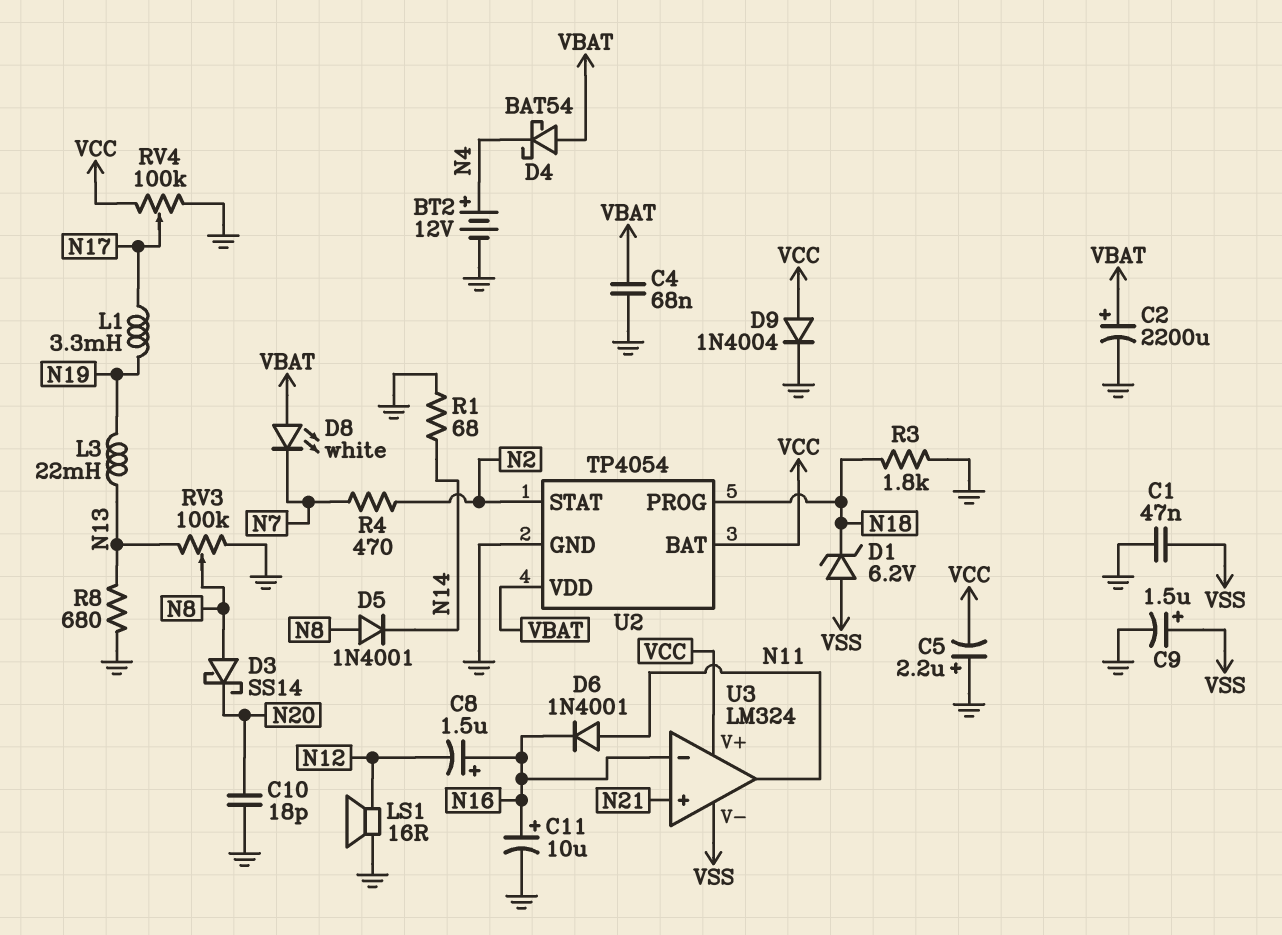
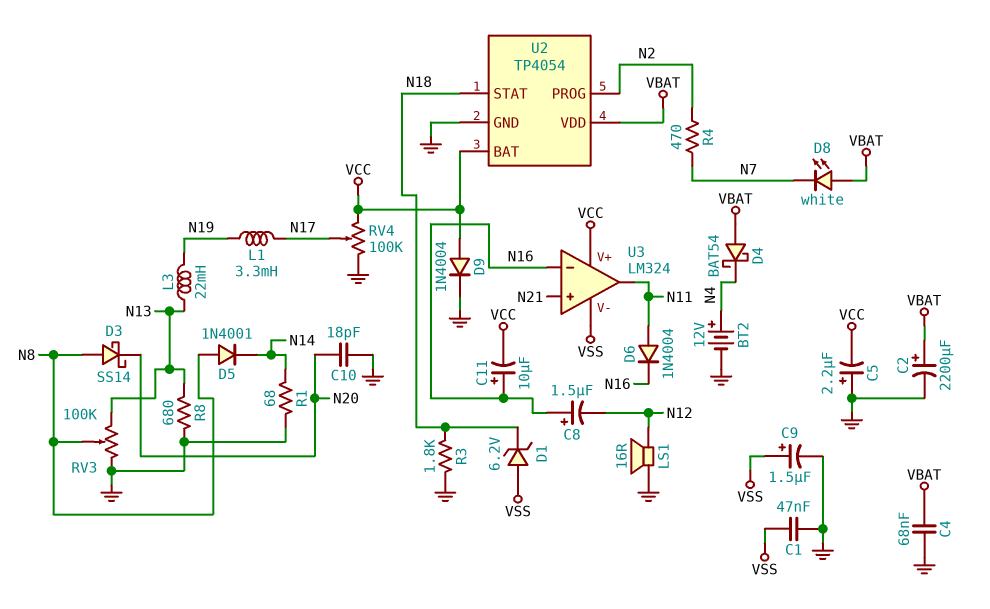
C11: 10uF (plus N16, minus GND) -> 10uF (plus N16, minus VCC)
D6: diode 1N4001 (A N11, K N16) -> diode 1N4004 (A N11, K N16)
U2 pin PROG: N18 -> N2
U2 pin STAT: N2 -> N18

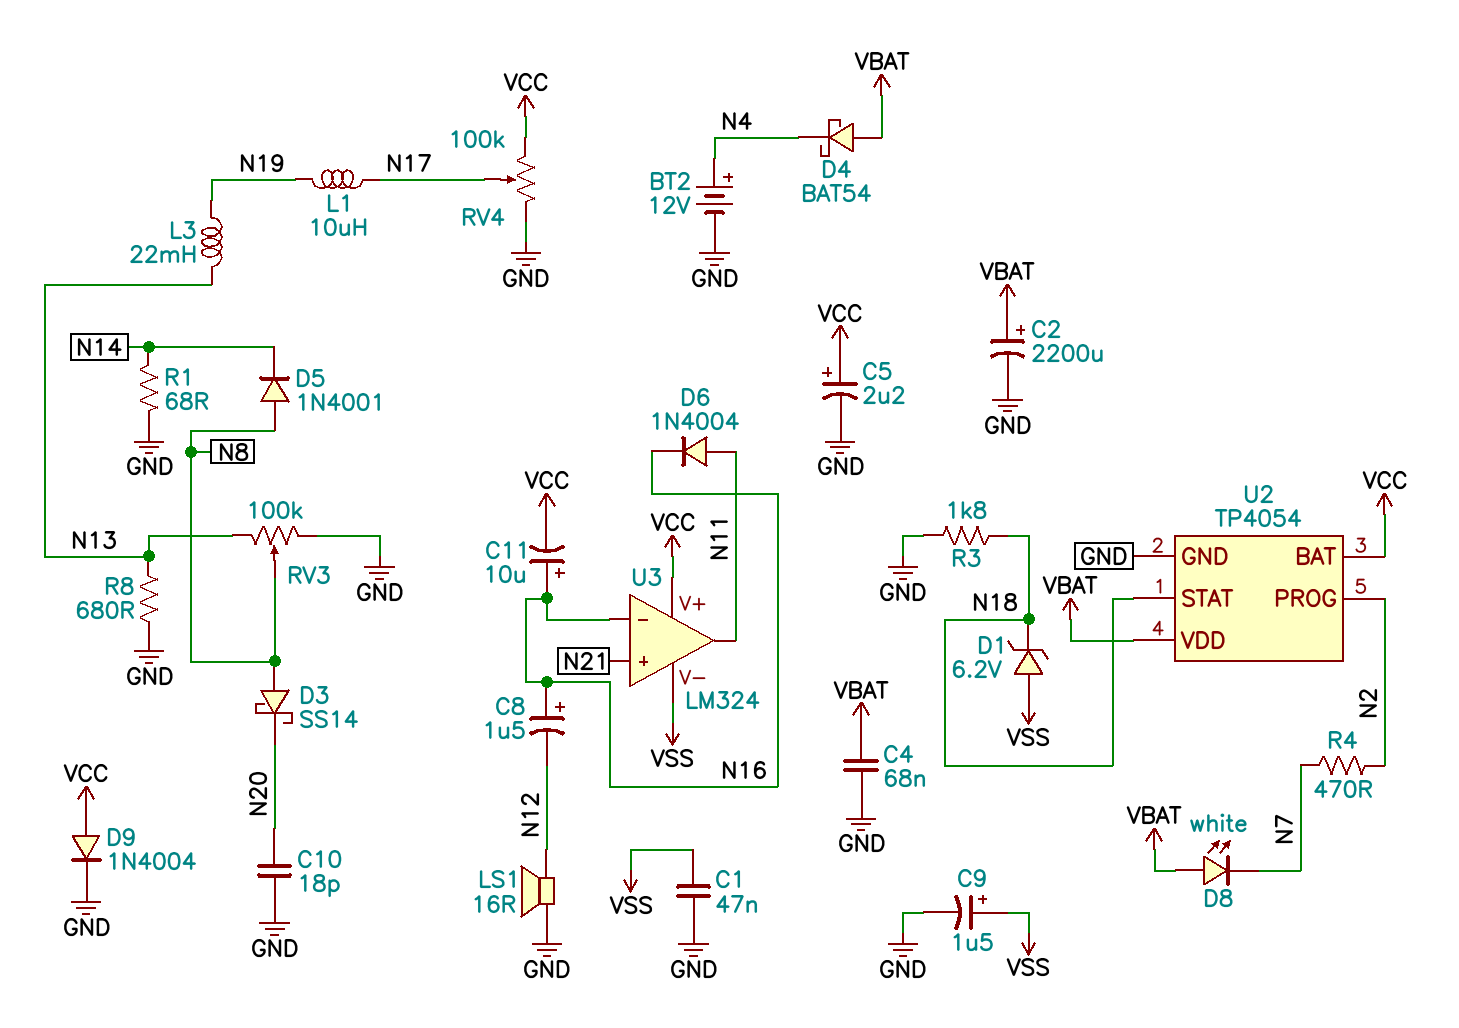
C5: 2.2uF (plus GND, minus VCC) -> 2.2uF (plus VCC, minus GND)
L1: 3.3mH (N17, N19) -> 10uH (N17, N19)

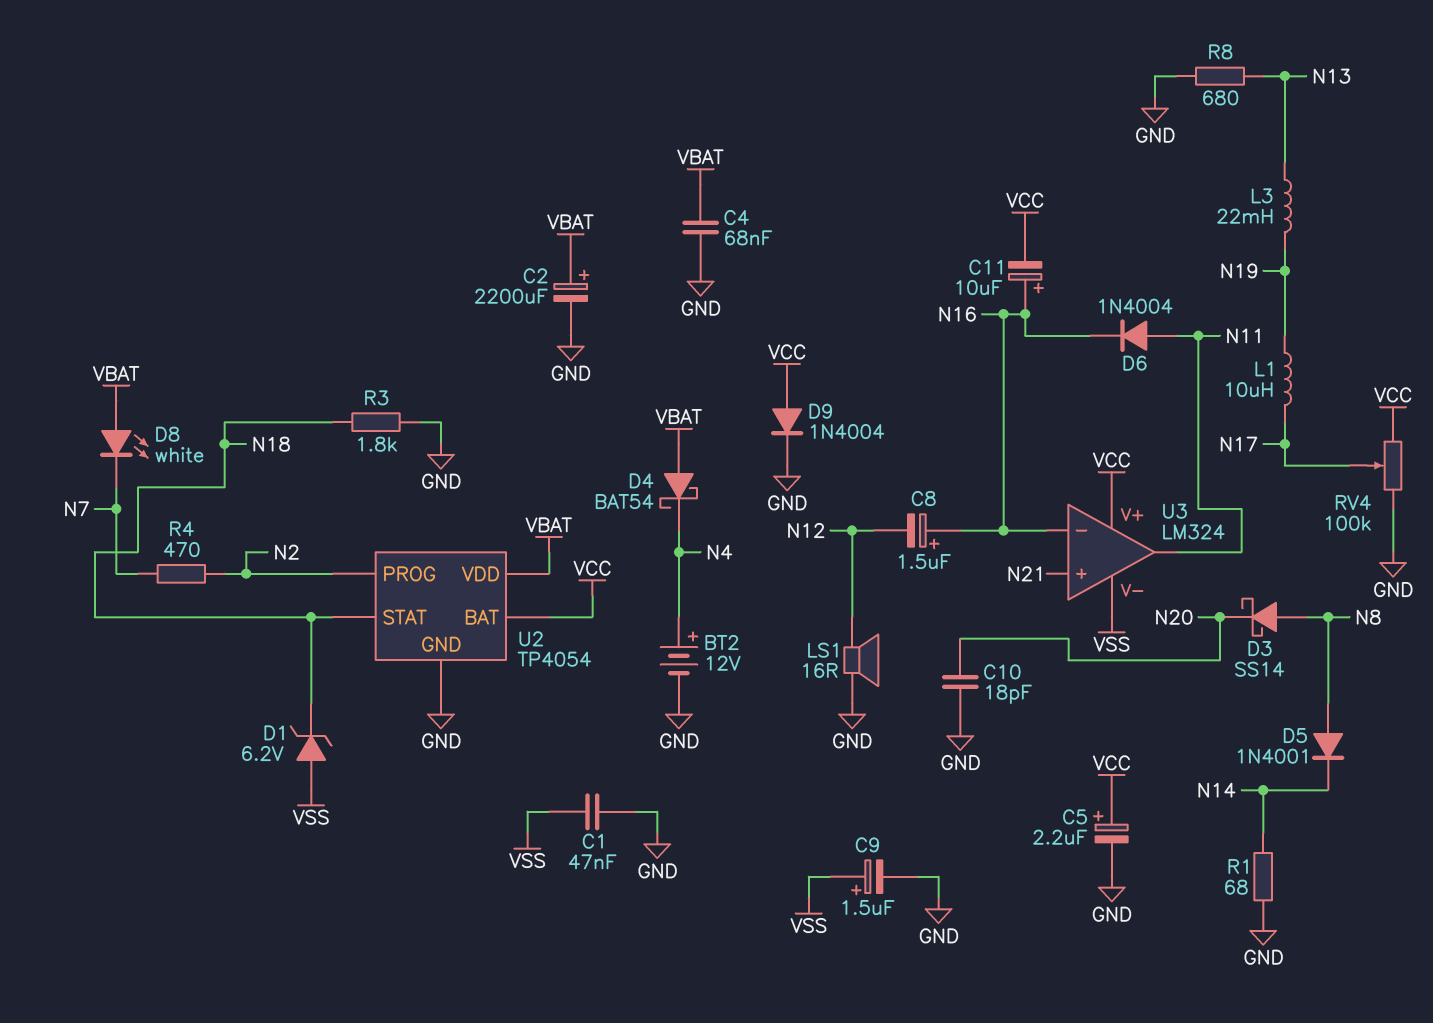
RV3: 100k (GND, N13, wiper N8) -> none

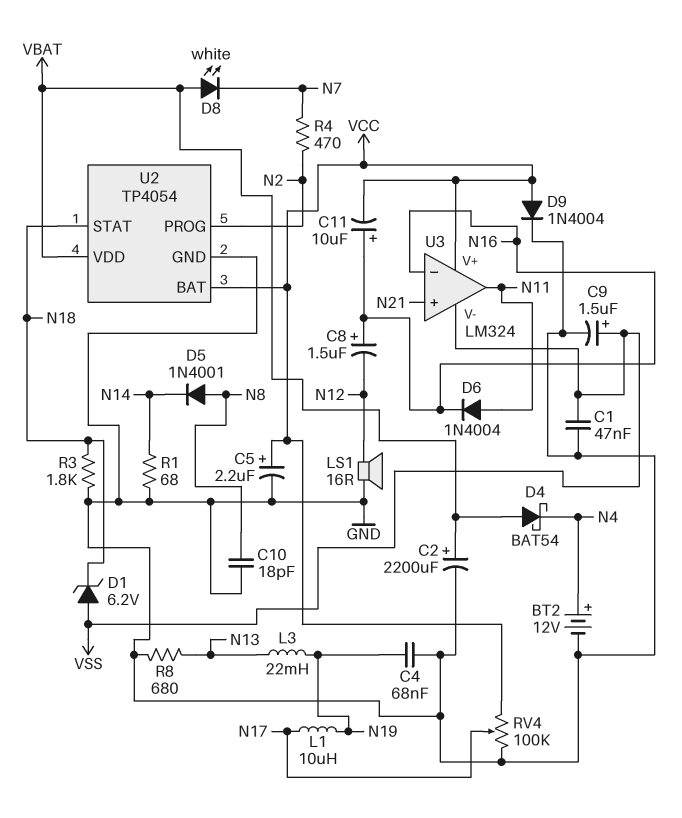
C4: 68nF (GND, VBAT) -> 68nF (GND, N19)
C10: 18pF (GND, N20) -> 18pF (GND, N8)
D3: schottky SS14 (A N8, K N20) -> none

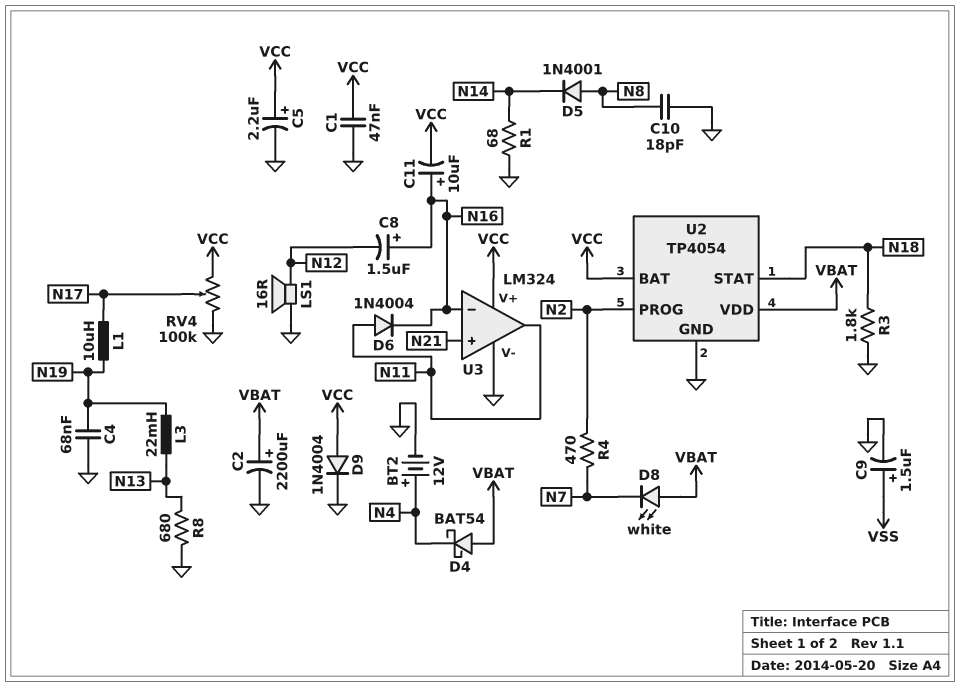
C1: 47nF (GND, VSS) -> 47nF (GND, VCC)
D1: zener 6.2V (A VSS, K N18) -> none
U3 pin V-: VSS -> GND

